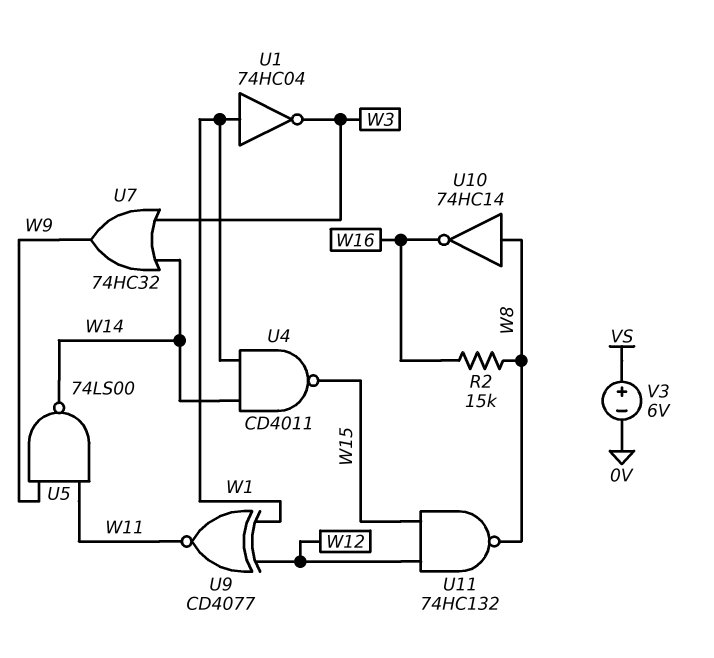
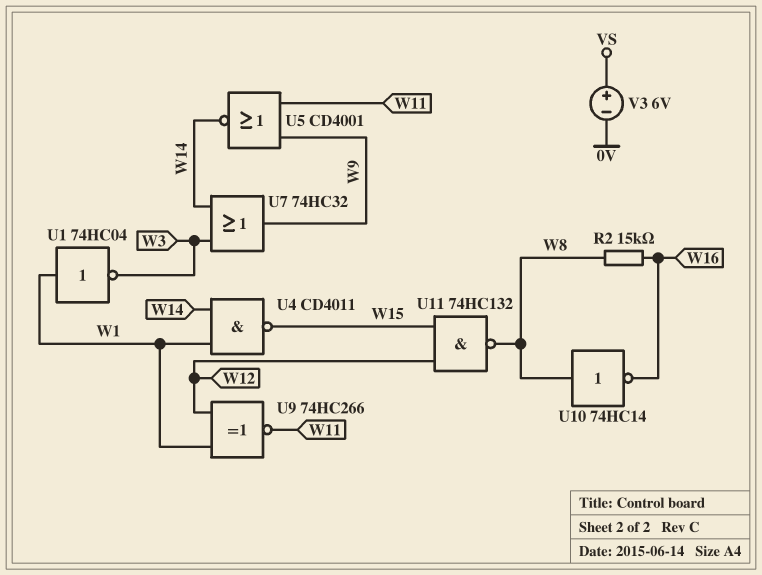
U5: NAND 74LS00 (in W9, in W11, out W14) -> NOR CD4001 (in W9, in W11, out W14)
U9: XNOR CD4077 (in W1, in W12, out W11) -> XNOR 74HC266 (in W1, in W12, out W11)

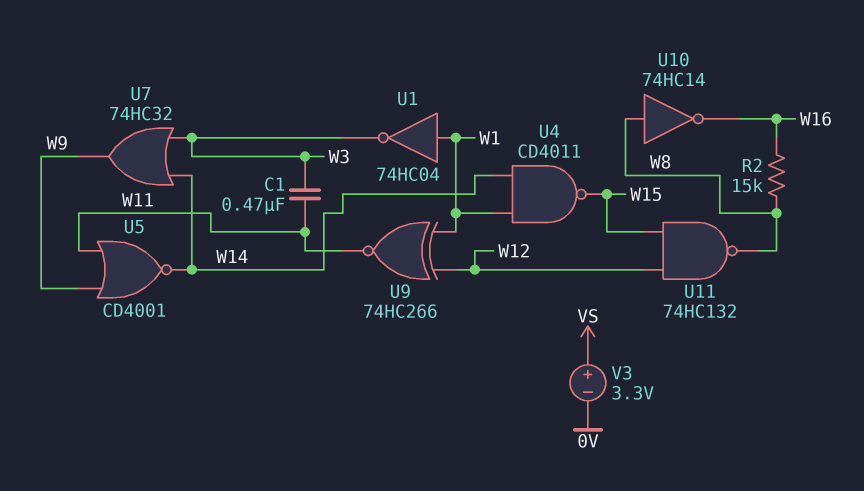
C1: none -> 470nF (W3, W11)
V3: 6V (plus VS, minus 0V) -> 3.3V (plus VS, minus 0V)

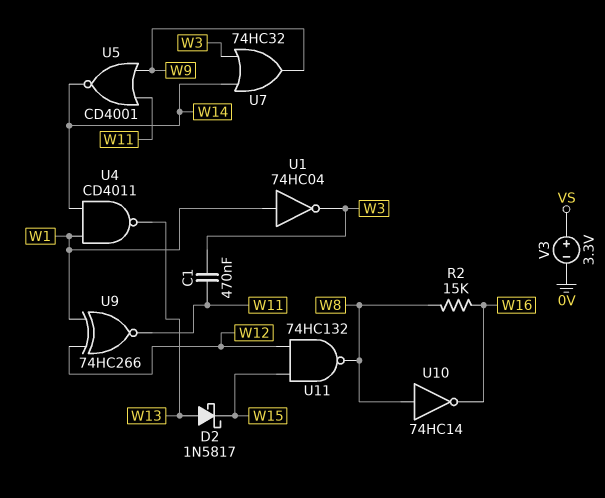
D2: none -> schottky 1N5817 (A W13, K W15)
U4: NAND CD4011 (in W1, in W14, out W15) -> NAND CD4011 (in W1, in W14, out W13)

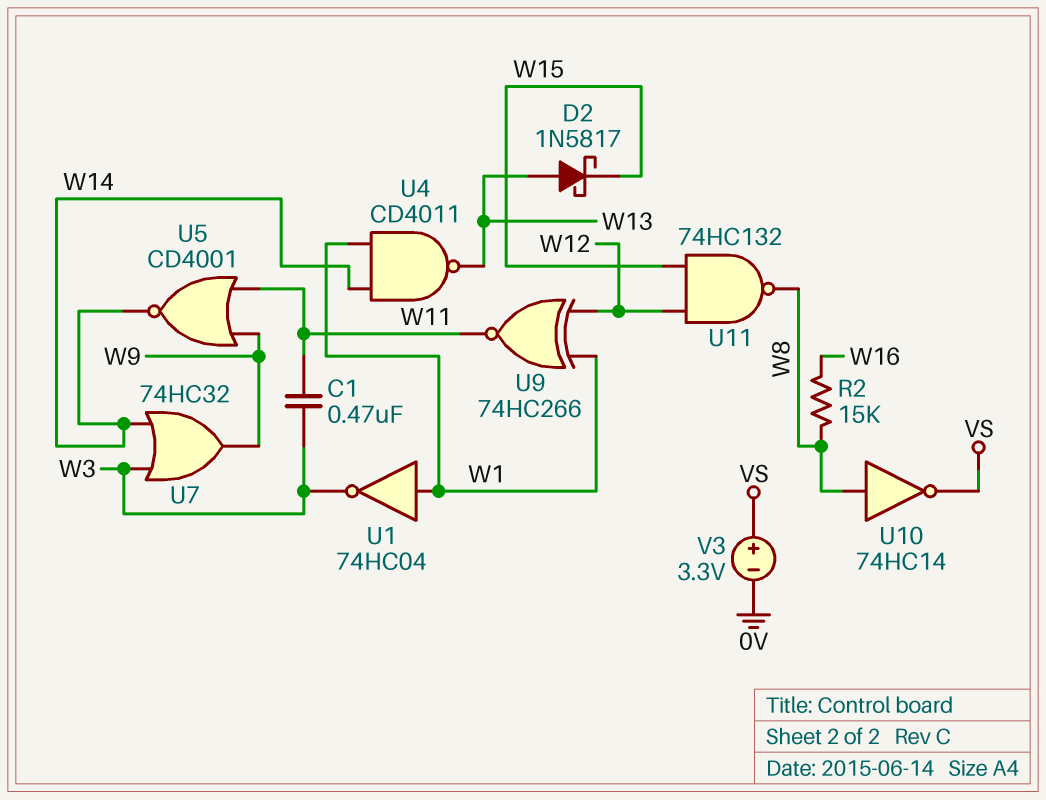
U10: NOT 74HC14 (in W8, out W16) -> NOT 74HC14 (in W8, out VS)

